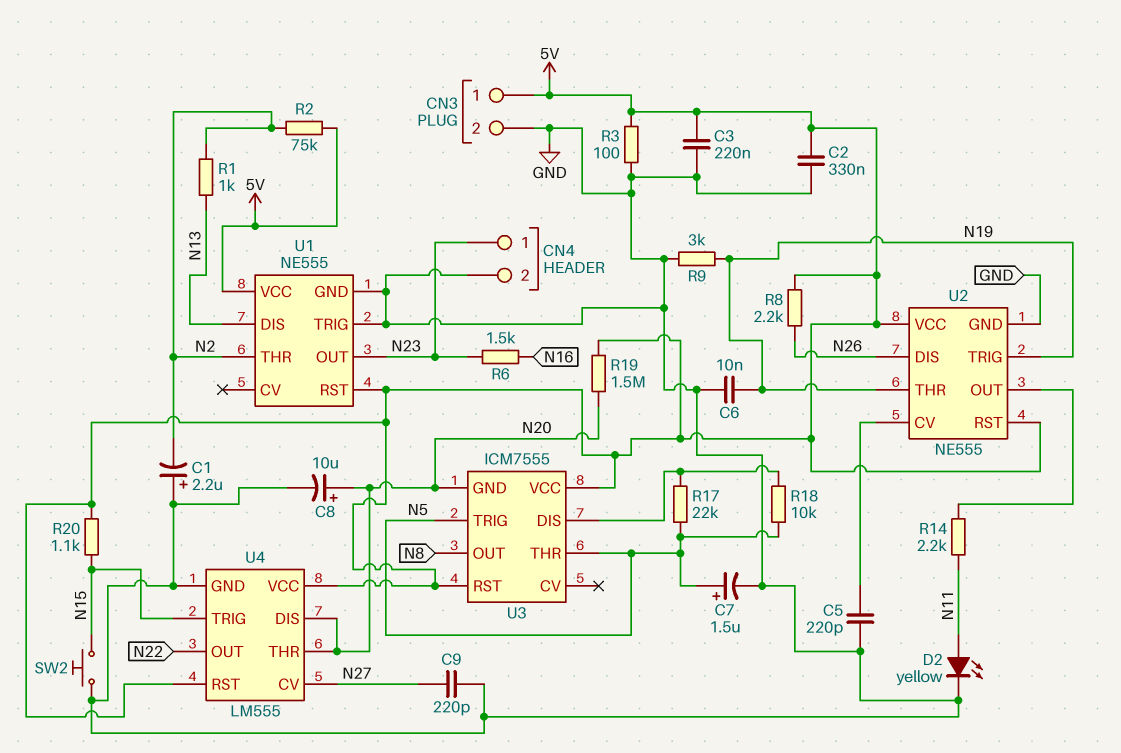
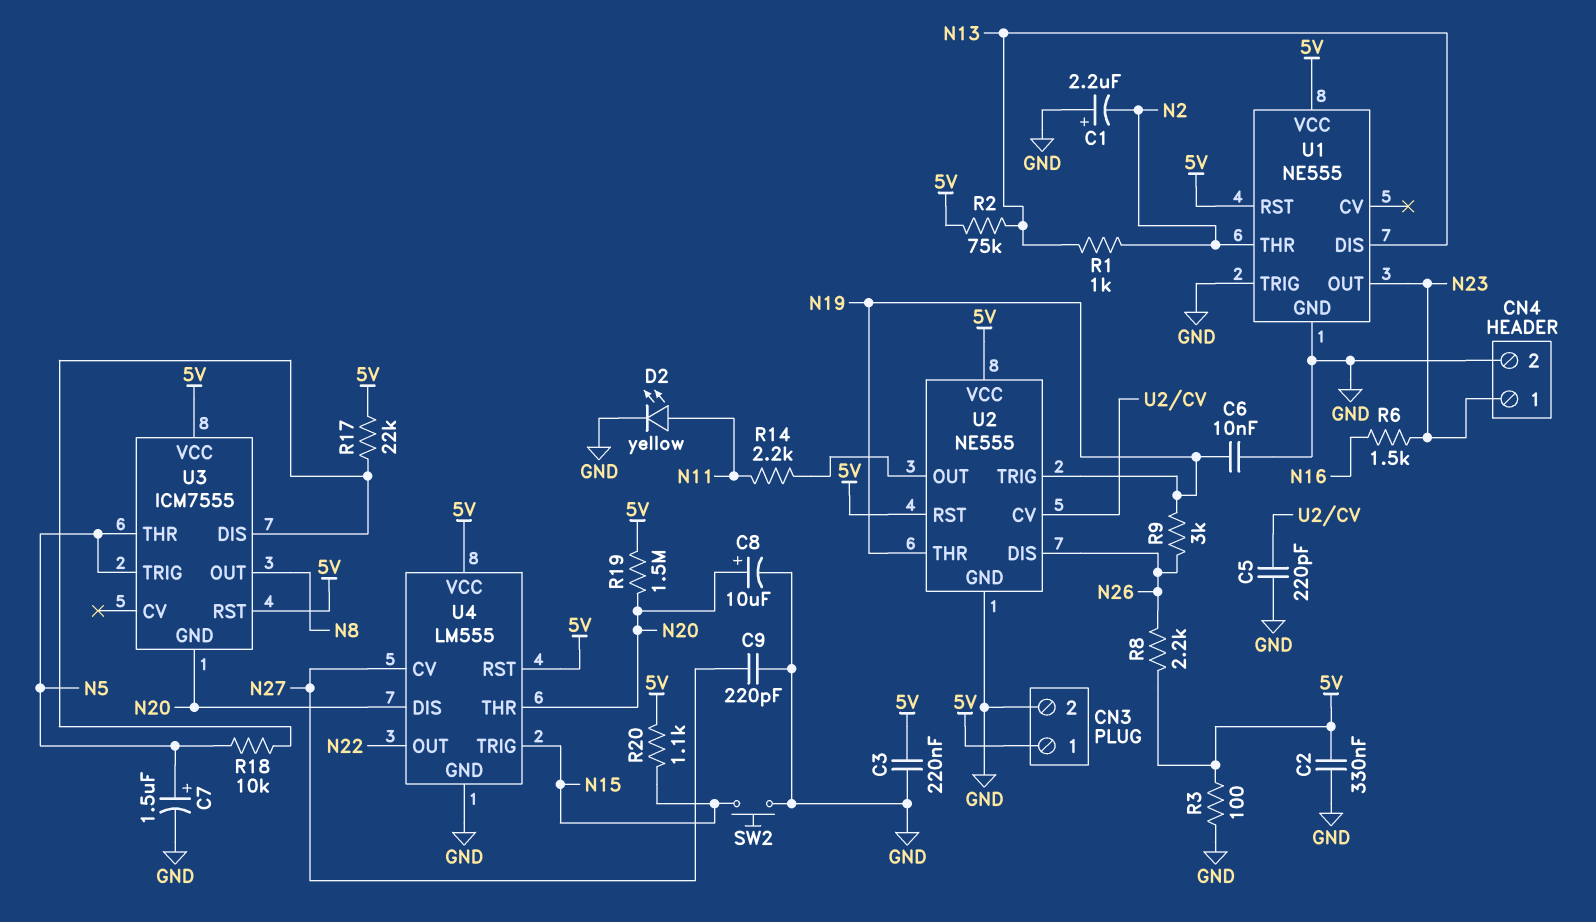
R2: 75k (5V, N2) -> 75k (5V, N13)
R9: 3k (GND, N19) -> 3k (N19, N26)
R17: 22k (N5, U3/DIS) -> 22k (5V, U3/DIS)

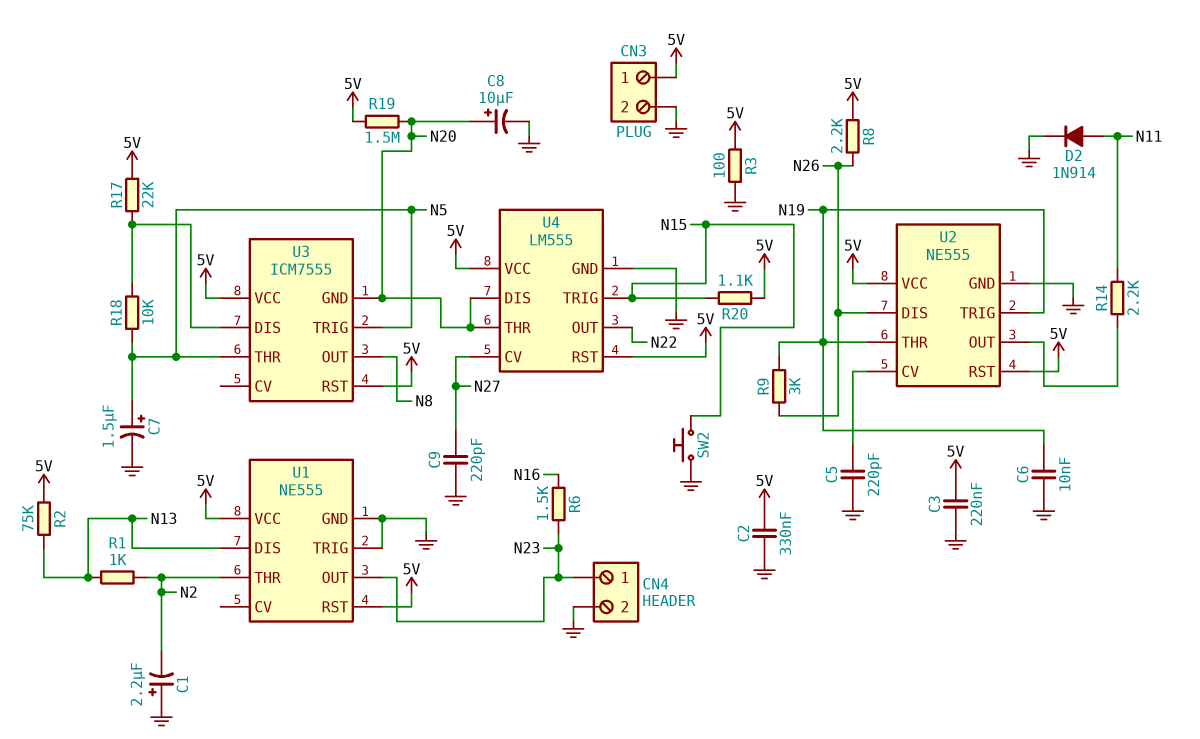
D2: LED yellow (A N11, K GND) -> diode 1N914 (A N11, K GND)

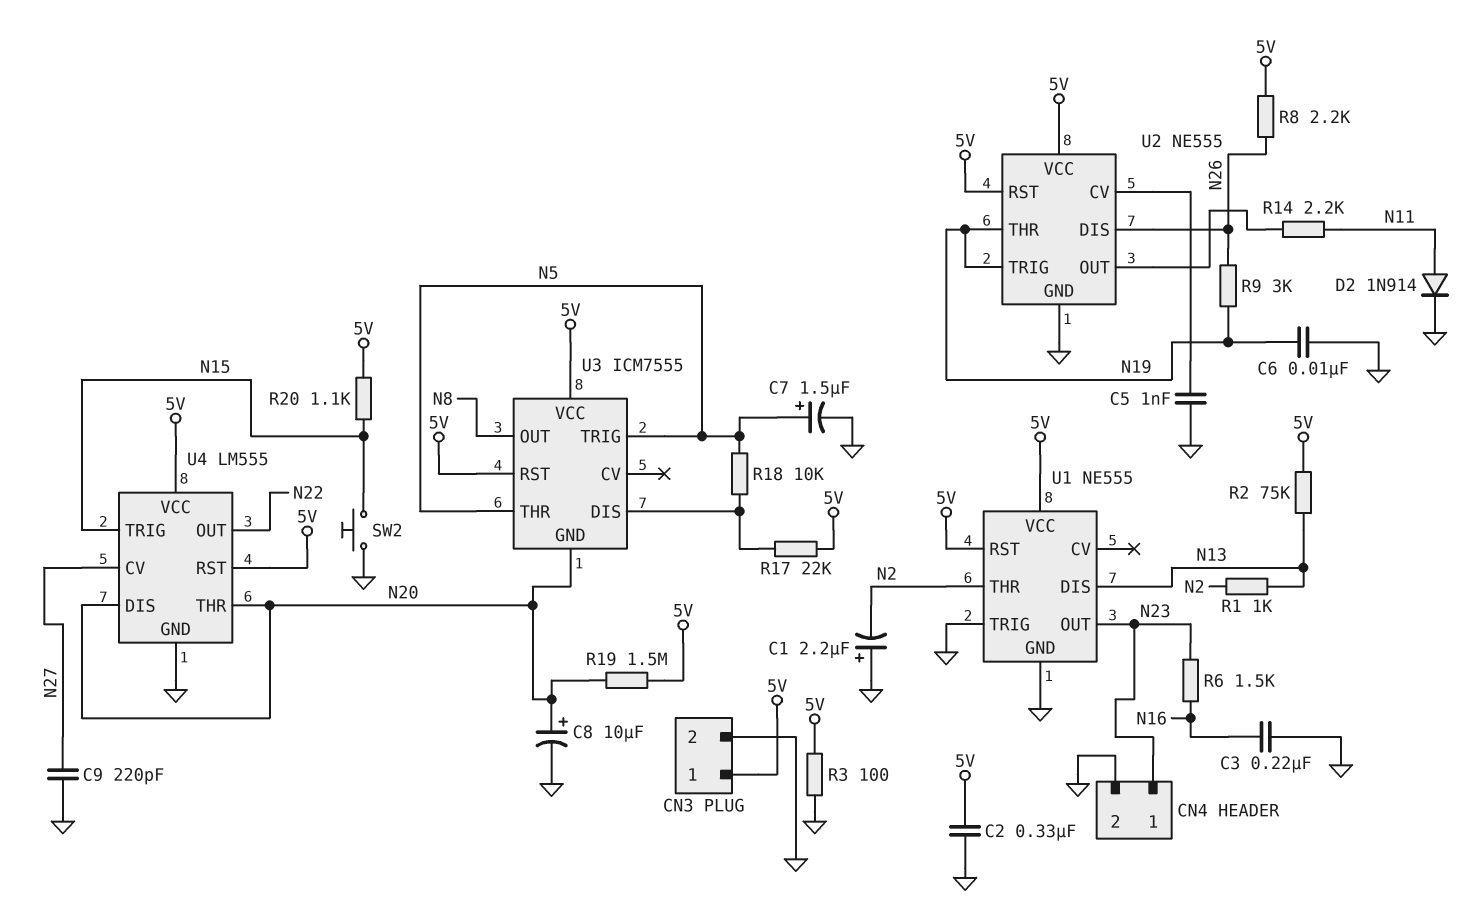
C3: 220nF (5V, GND) -> 220nF (GND, N16)
C5: 220pF (GND, U2/CV) -> 1nF (GND, U2/CV)

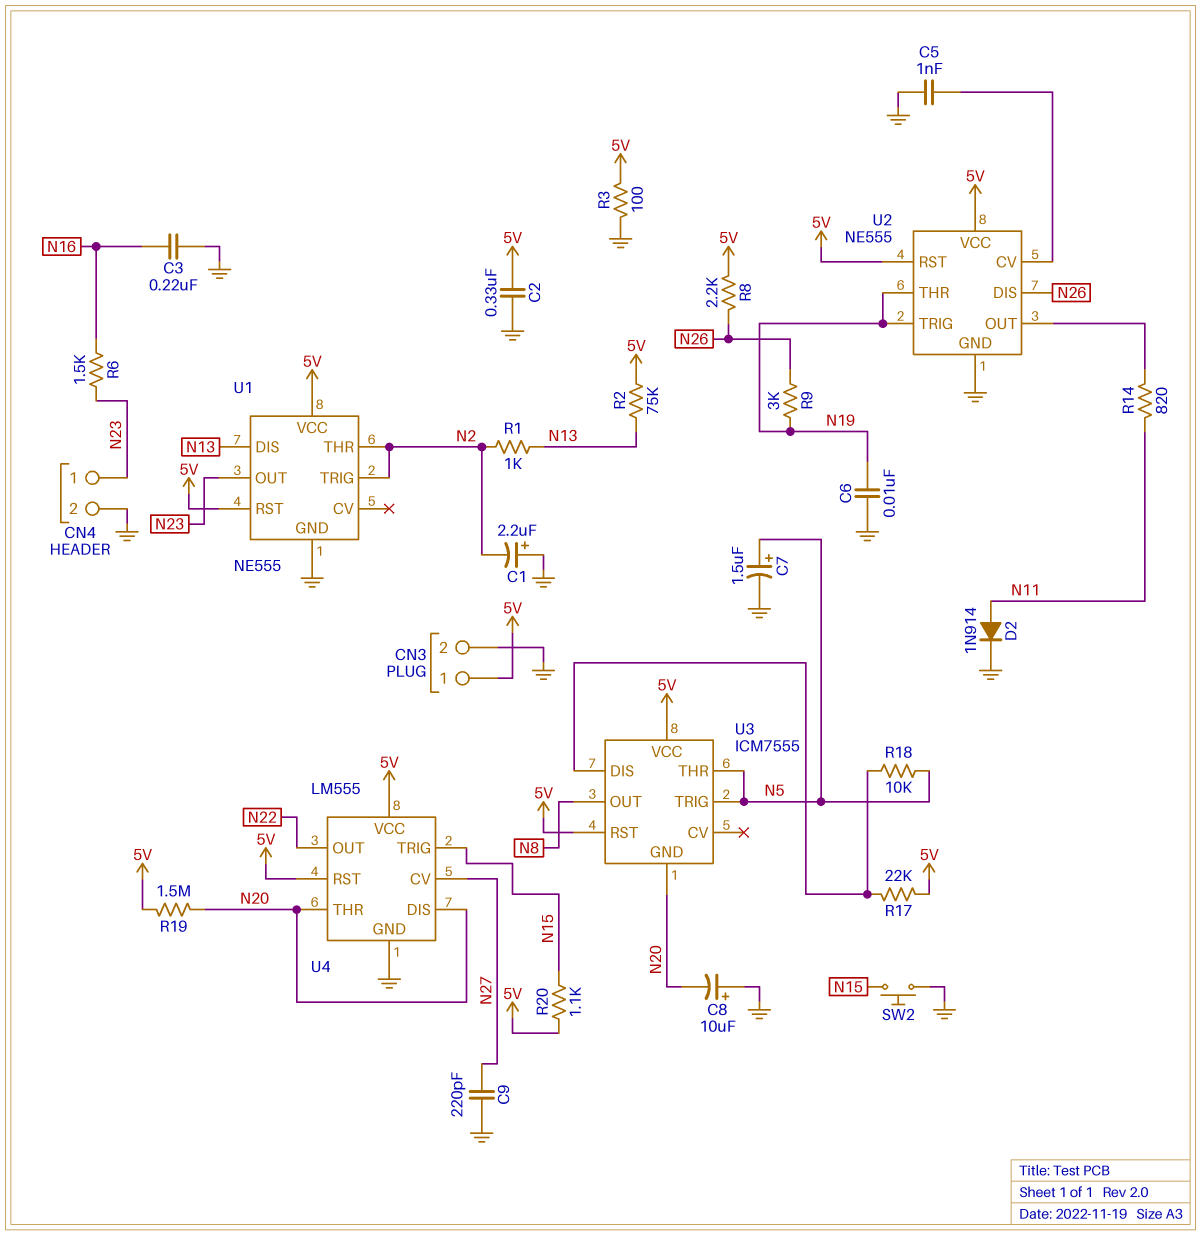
C8: 10uF (plus N20, minus GND) -> 10uF (plus GND, minus N20)
R14: 2.2k (N11, U2/OUT) -> 820 (N11, U2/OUT)
U1 pin TRIG: GND -> N2

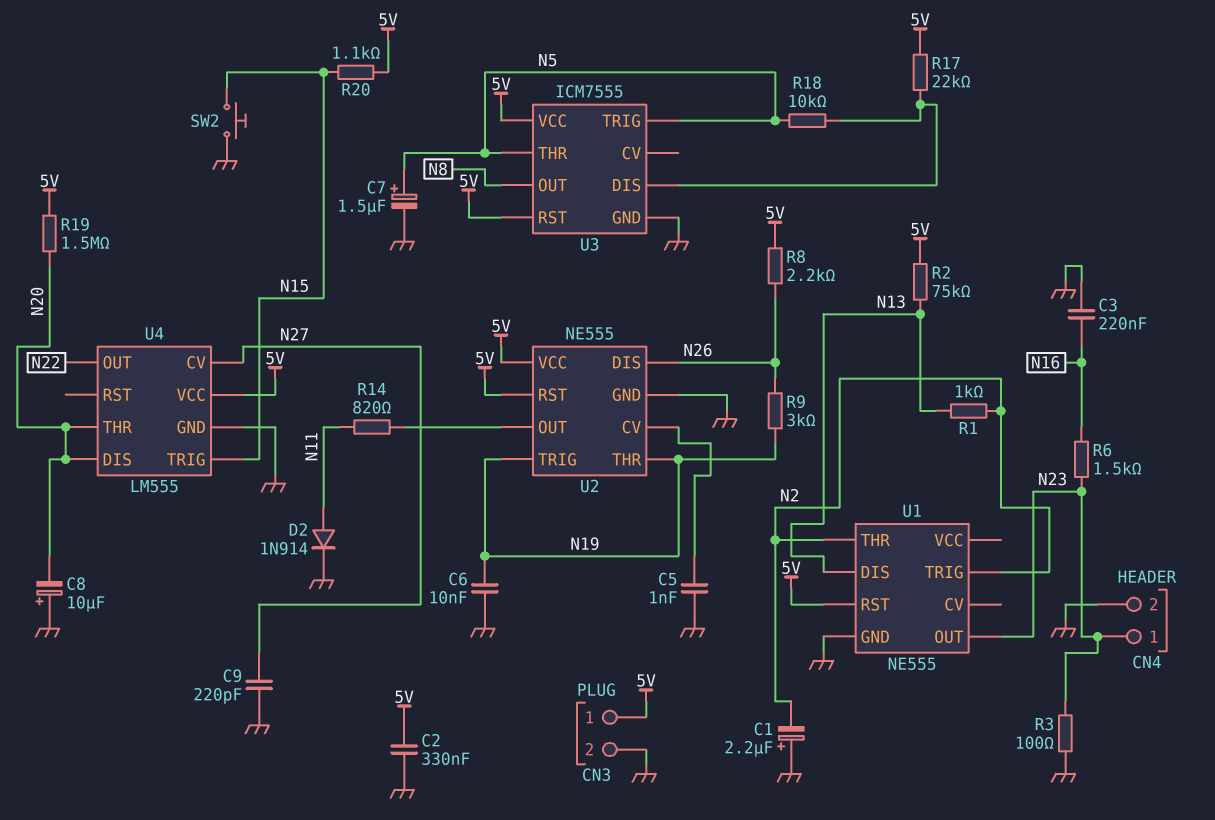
R3: 100 (5V, GND) -> 100 (GND, N23)
U1 pin VCC: 5V -> none
U3 pin GND: N20 -> GND
U4 pin RST: 5V -> none

